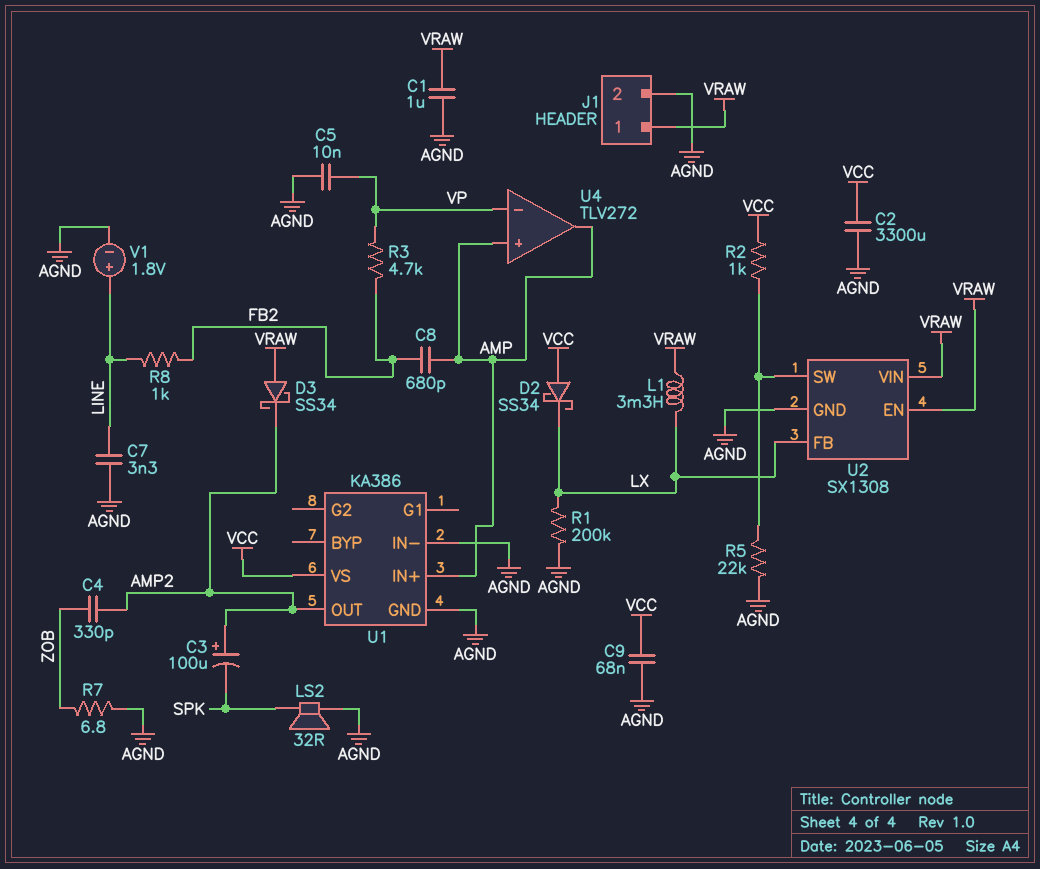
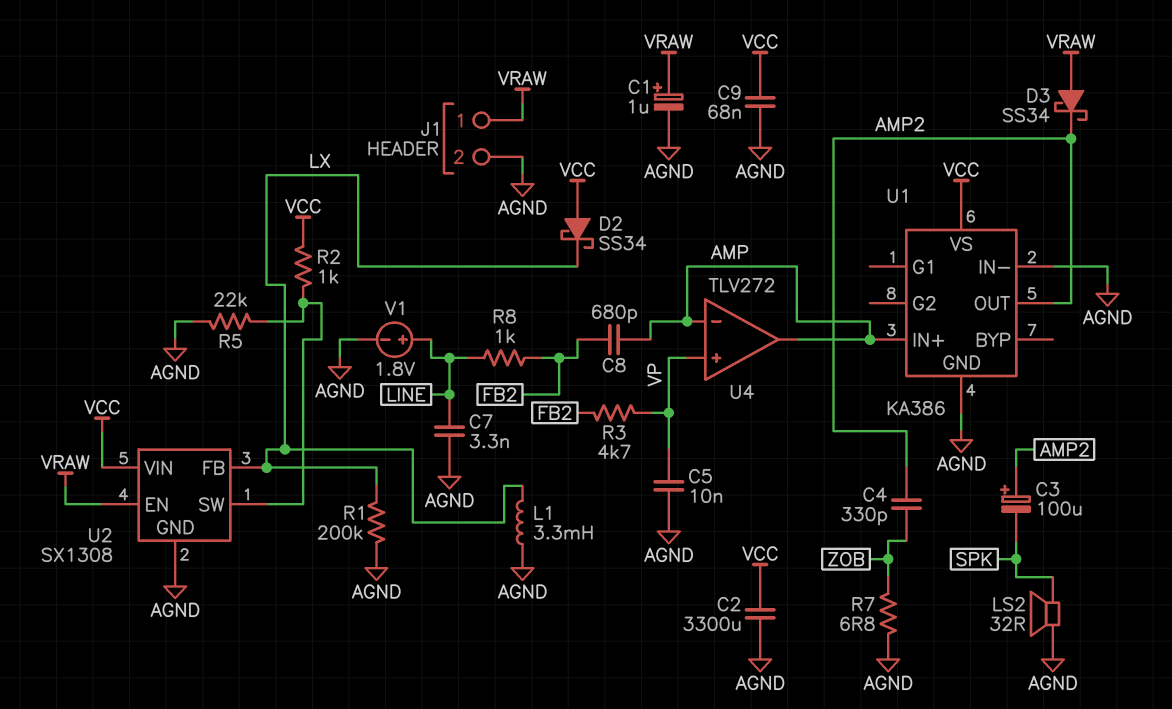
C1: 1uF (AGND, VRAW) -> 1uF (plus VRAW, minus AGND)
L1: 3.3mH (LX, VRAW) -> 3.3mH (AGND, LX)
U2 pin VIN: VRAW -> VCC
U4 pin in+: AMP -> VP
U4 pin in-: VP -> AMP

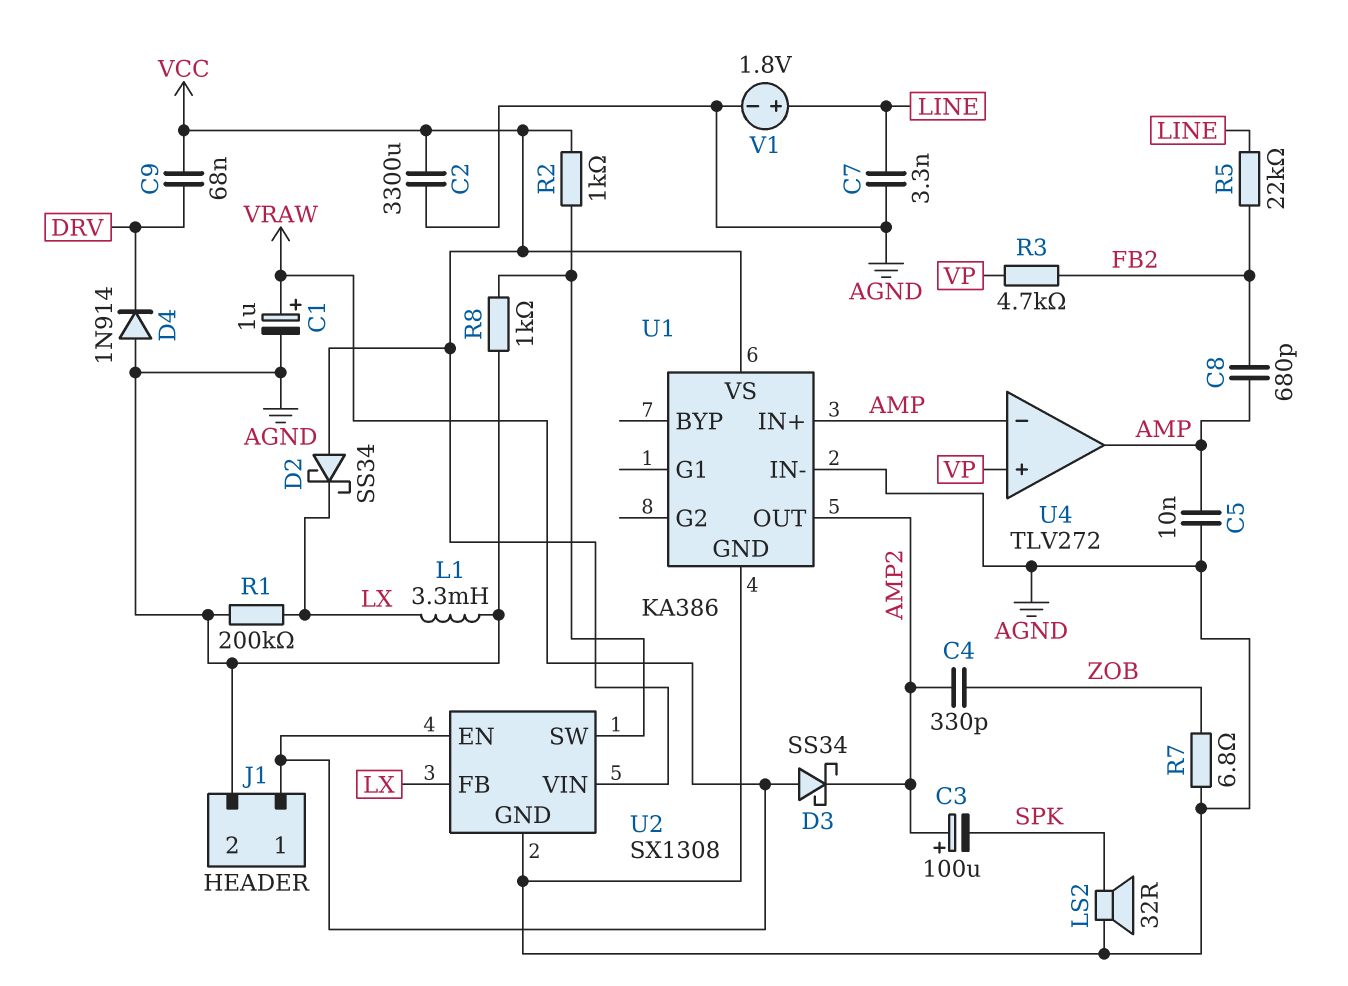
C5: 10nF (AGND, VP) -> 10nF (AGND, AMP)
C9: 68nF (AGND, VCC) -> 68nF (DRV, VCC)
D4: none -> diode 1N914 (A AGND, K DRV)
R5: 22k (AGND, U2/SW) -> 22k (FB2, LINE)
R8: 1k (FB2, LINE) -> 1k (AGND, U2/SW)

